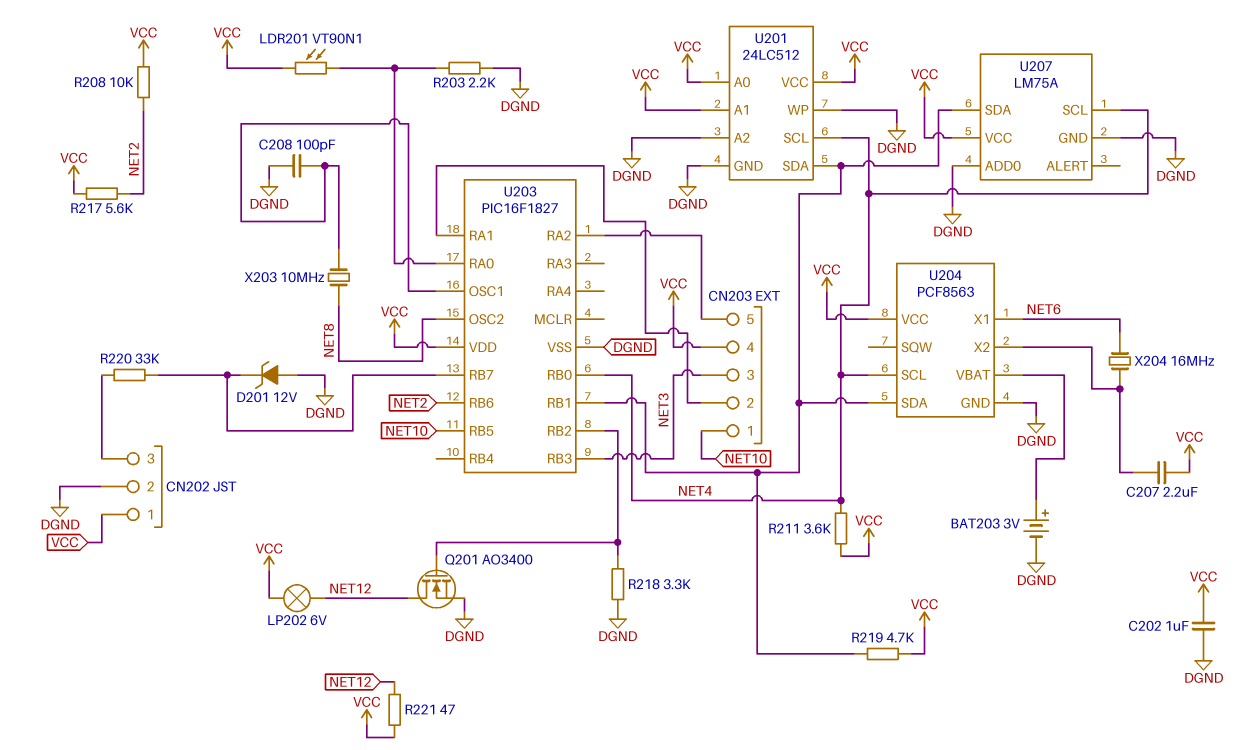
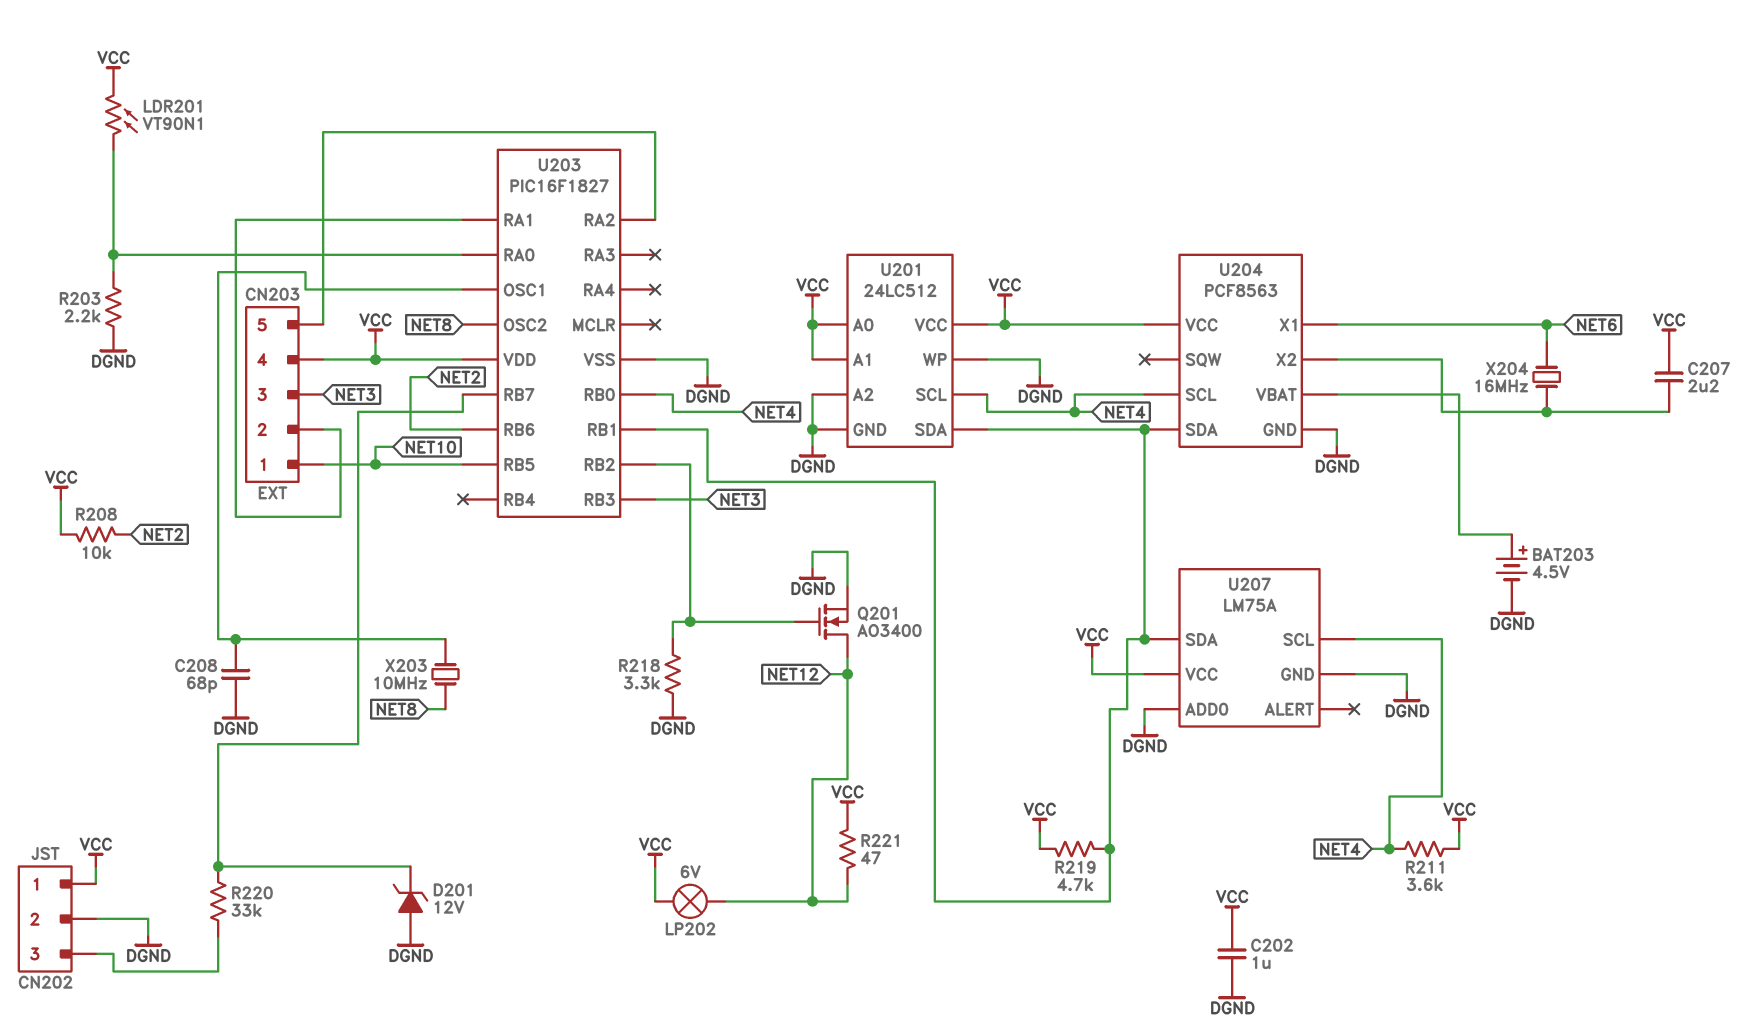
BAT203: 3V (plus U204/VBAT, minus DGND) -> 4.5V (plus U204/VBAT, minus DGND)
C208: 100pF (DGND, U203/OSC1) -> 68pF (DGND, U203/OSC1)
R217: 5.6k (NET2, VCC) -> none

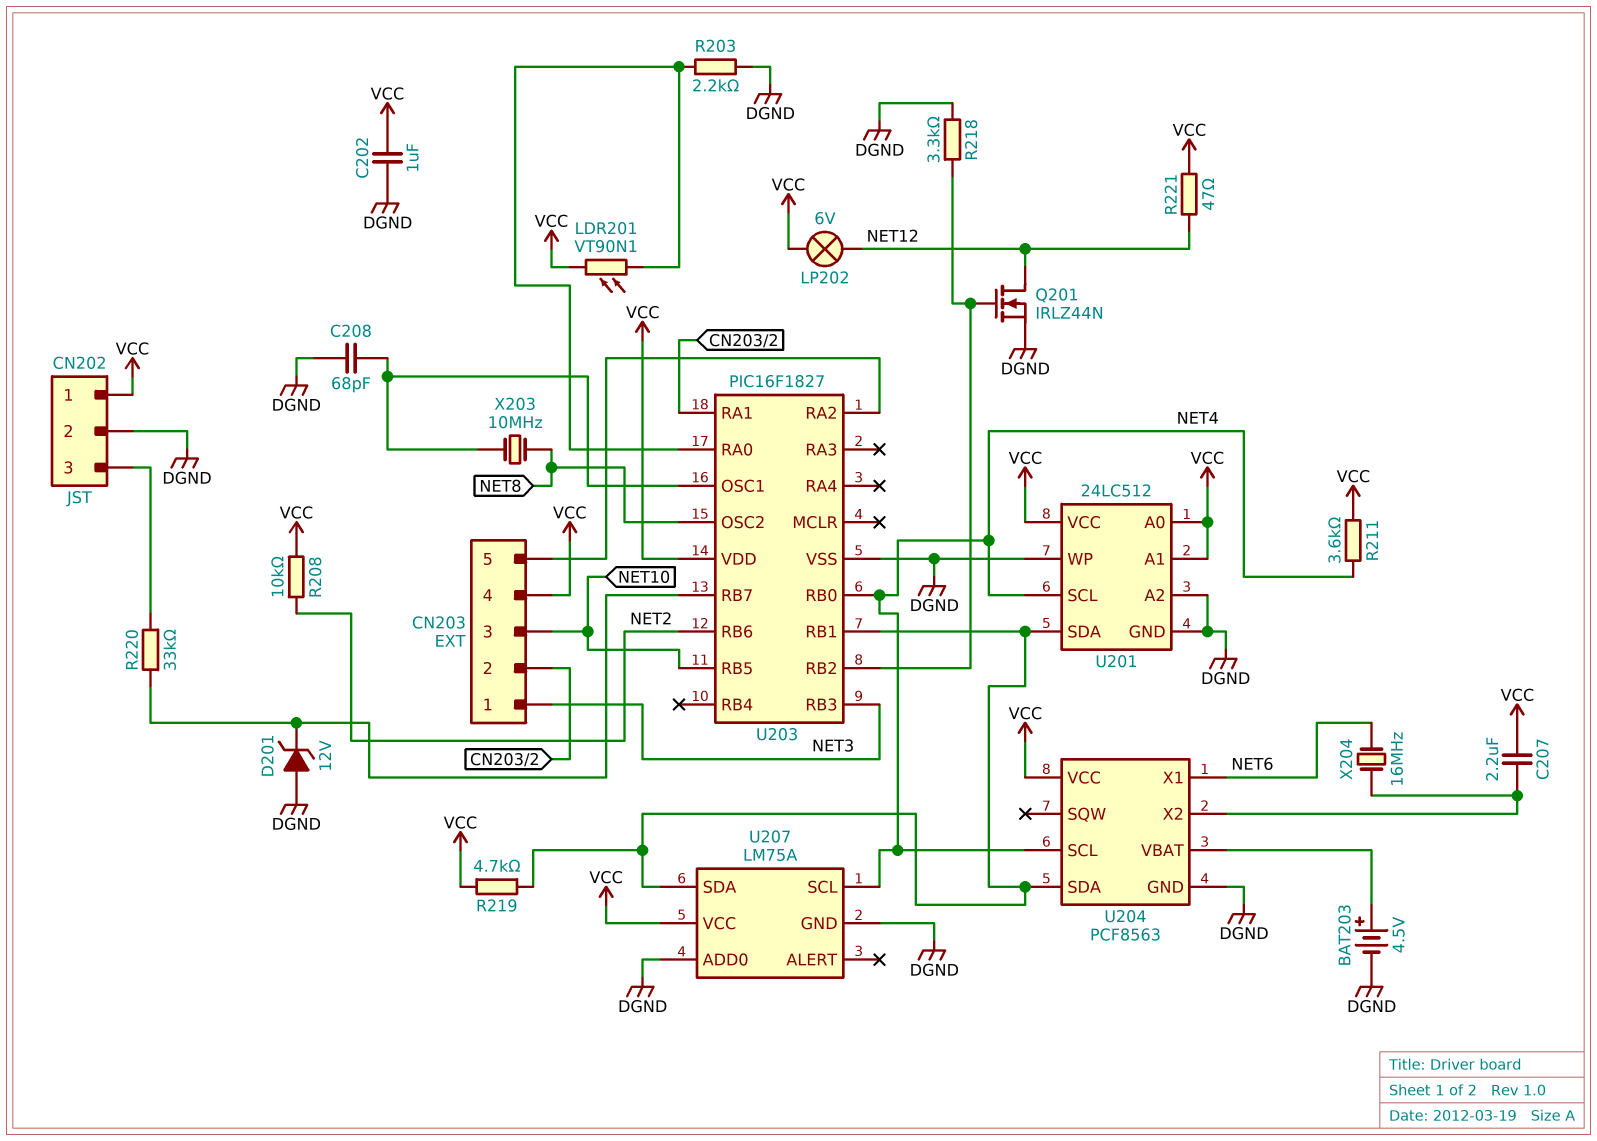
CN203 pin 1: NET10 -> NET3
CN203 pin 3: NET3 -> NET10
Q201: NMOS AO3400 (G U203/RB2, D NET12, S DGND) -> NMOS IRLZ44N (G U203/RB2, D NET12, S DGND)

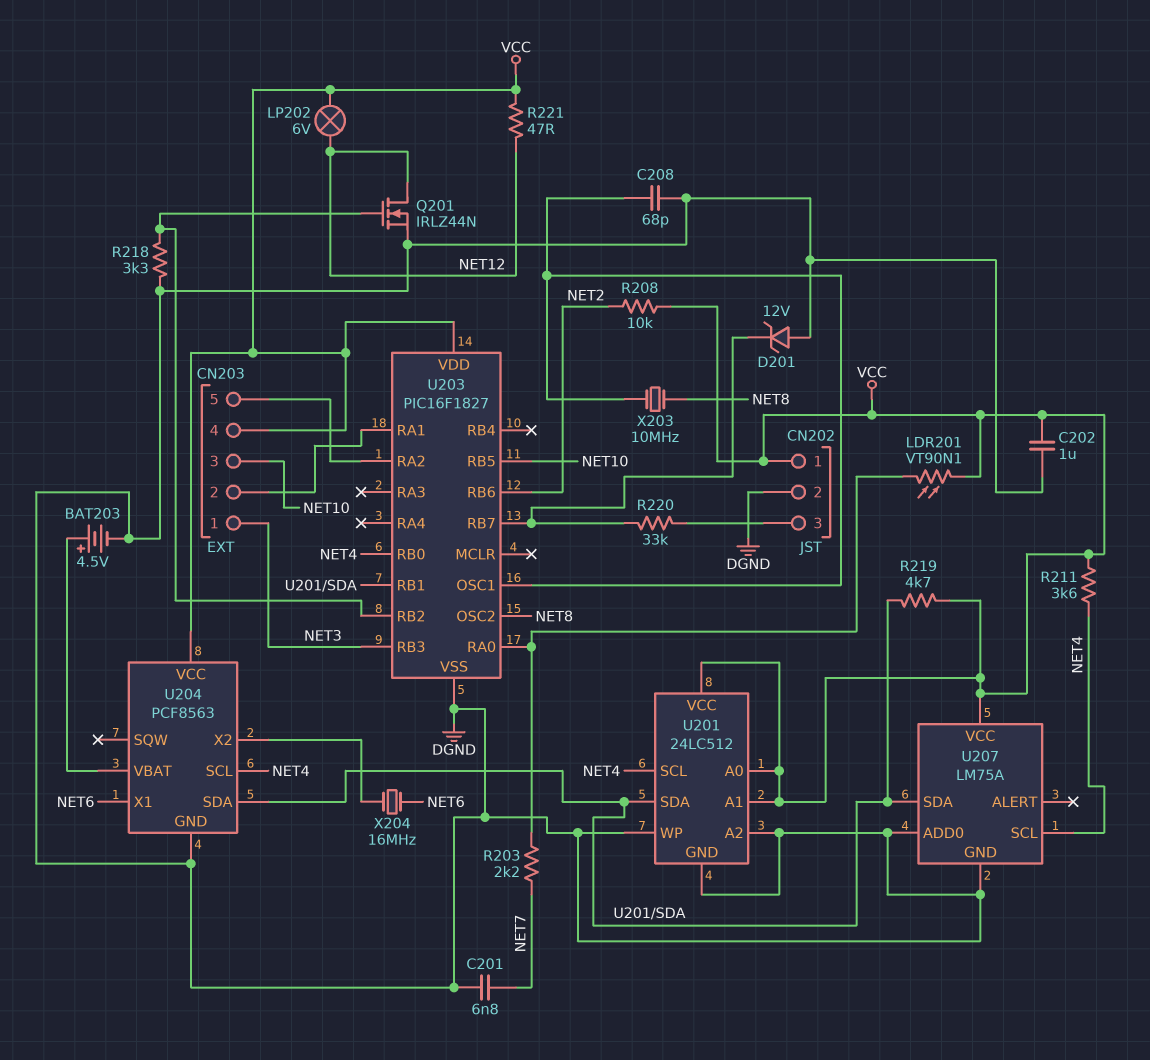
C201: none -> 6.8nF (DGND, NET7)
C207: 2.2uF (U204/X2, VCC) -> none
R203: 2.2k (DGND, U203/RA0) -> 2.2k (NET7, U203/RA0)

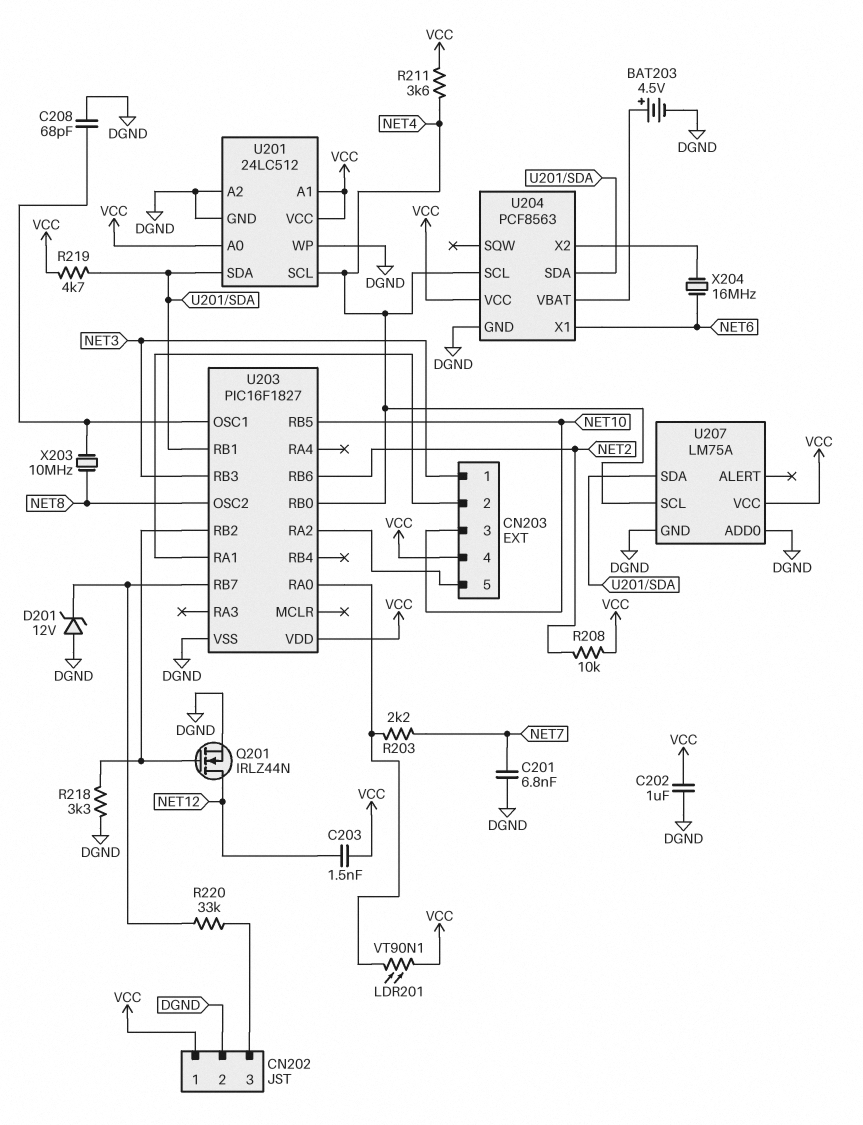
C203: none -> 1.5nF (NET12, VCC)
LP202: lamp 6V (NET12, VCC) -> none
R221: 47 (NET12, VCC) -> none

